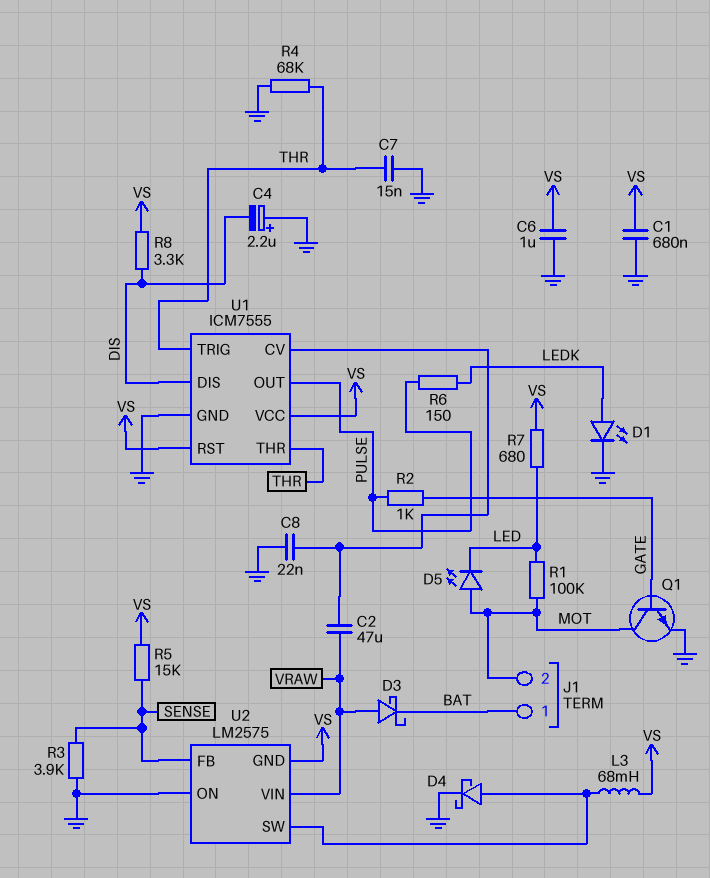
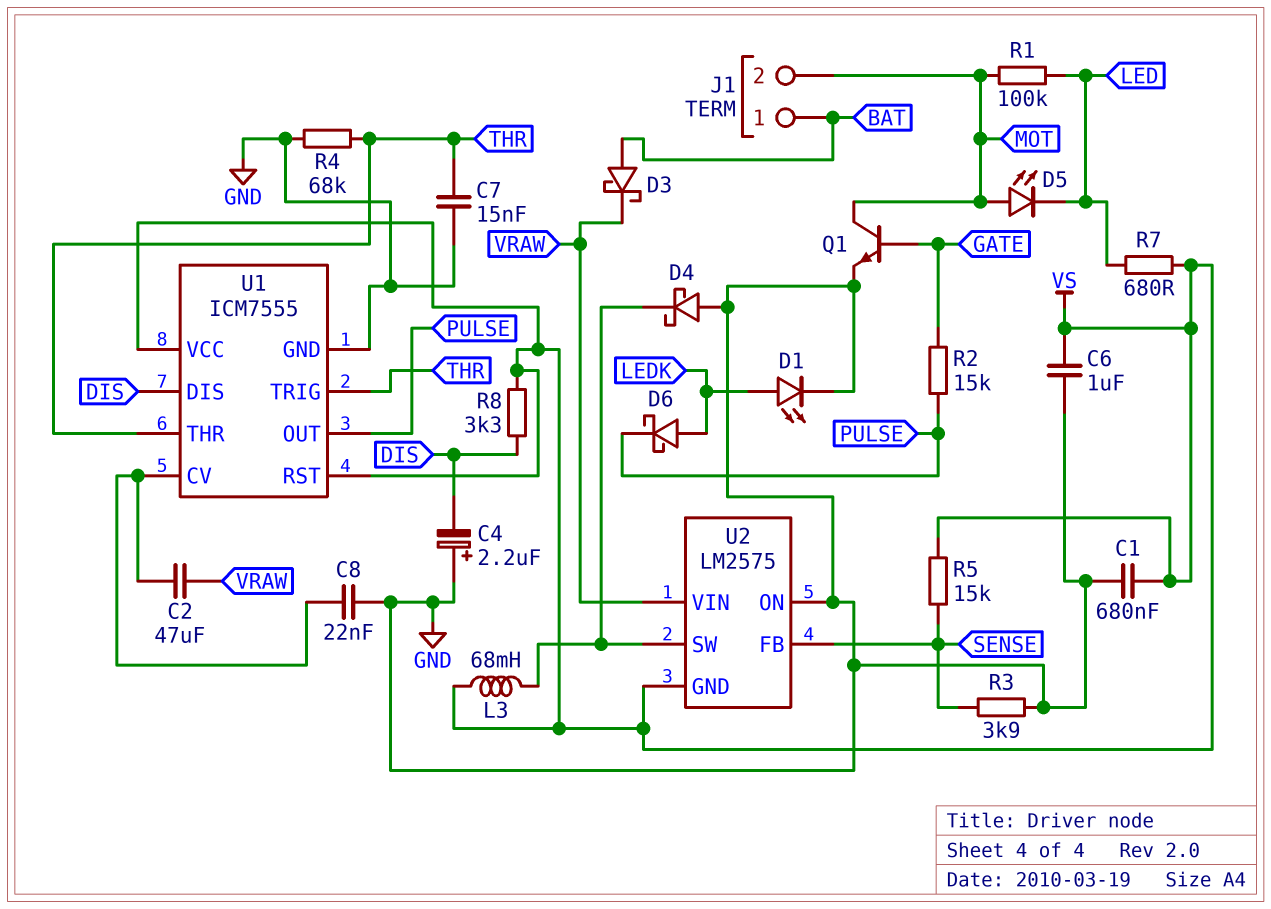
D3: schottky (A VRAW, K BAT) -> schottky (A BAT, K VRAW)
D4: schottky (A U2/SW, K GND) -> schottky (A GND, K U2/SW)
D6: none -> schottky (A LEDK, K PULSE)
R2: 1k (GATE, PULSE) -> 15k (GATE, PULSE)
R6: 150 (LEDK, PULSE) -> none

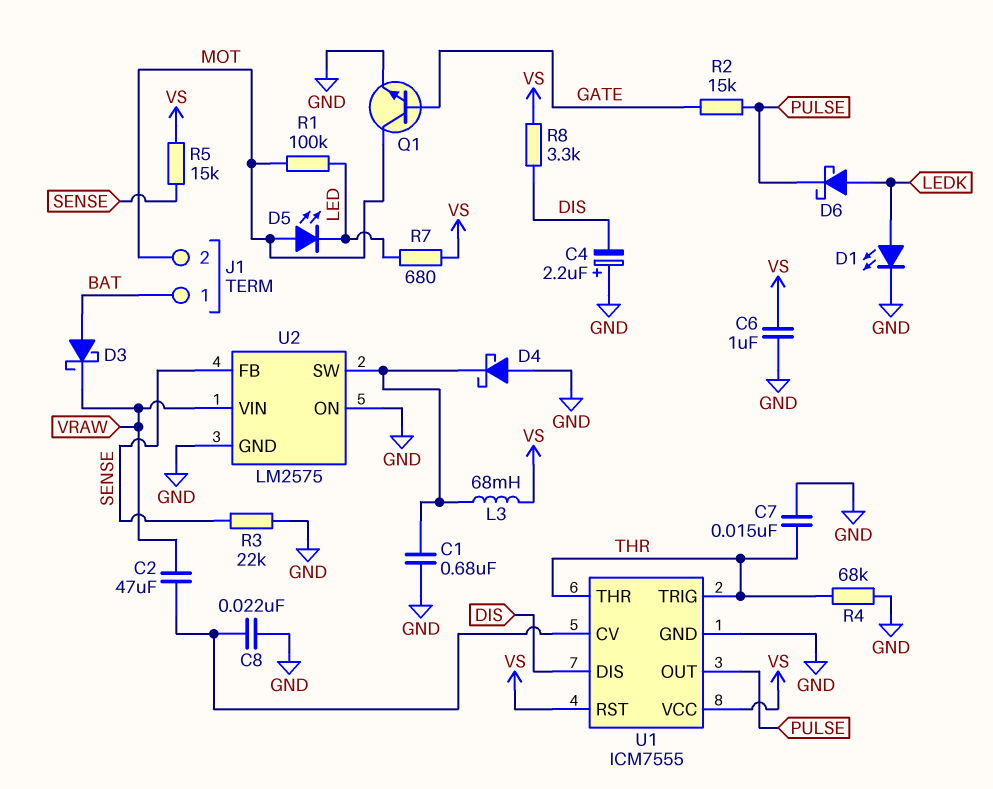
C1: 680nF (GND, VS) -> 680nF (GND, U2/SW)
R3: 3.9k (GND, SENSE) -> 22k (GND, SENSE)
U2 pin GND: VS -> GND

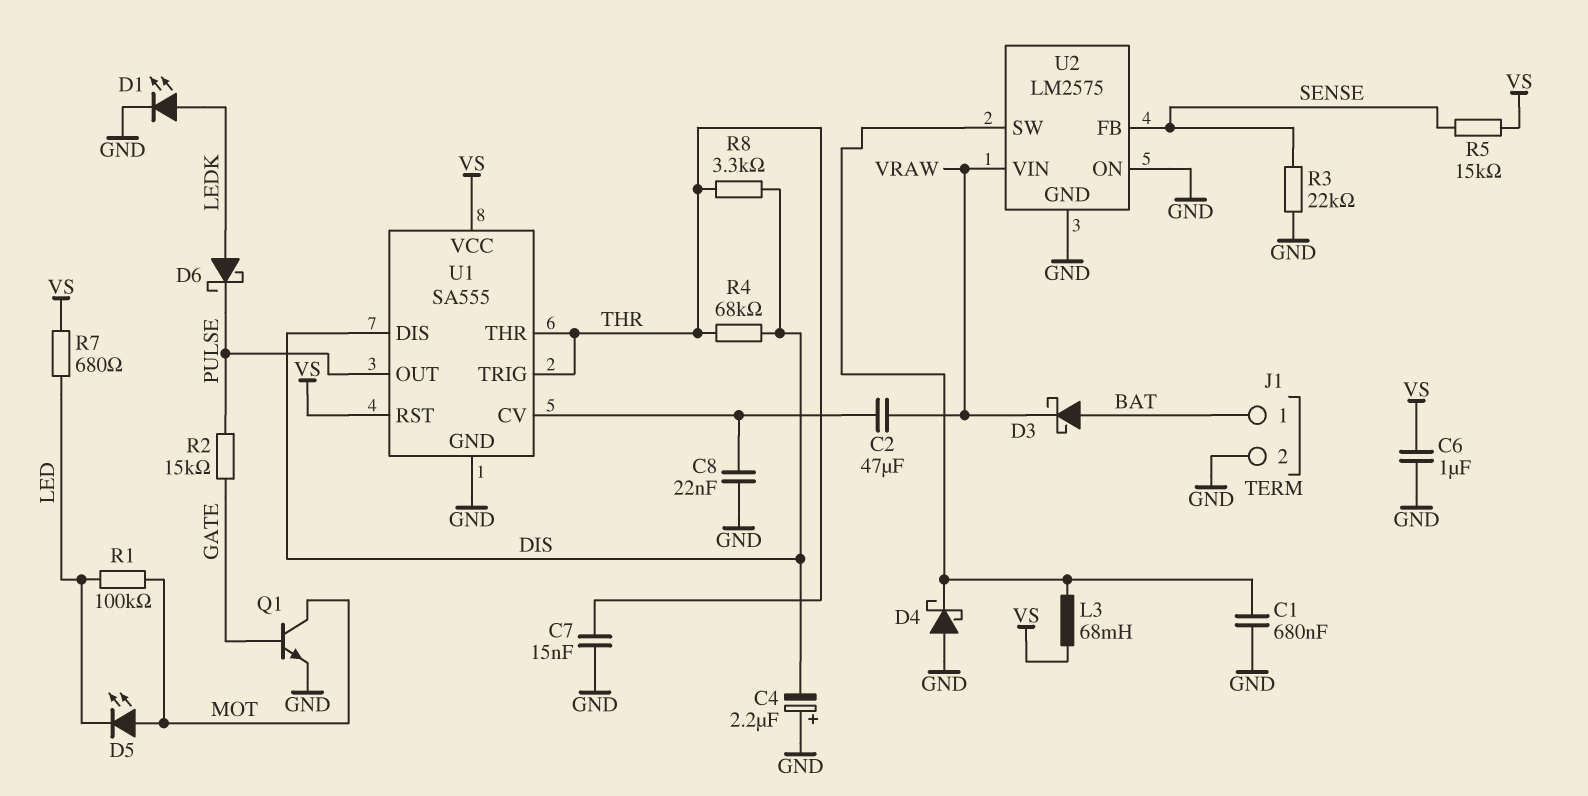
J1 pin 2: MOT -> GND
R4: 68k (GND, THR) -> 68k (DIS, THR)
R8: 3.3k (DIS, VS) -> 3.3k (DIS, THR)
U1: ICM7555 -> SA555

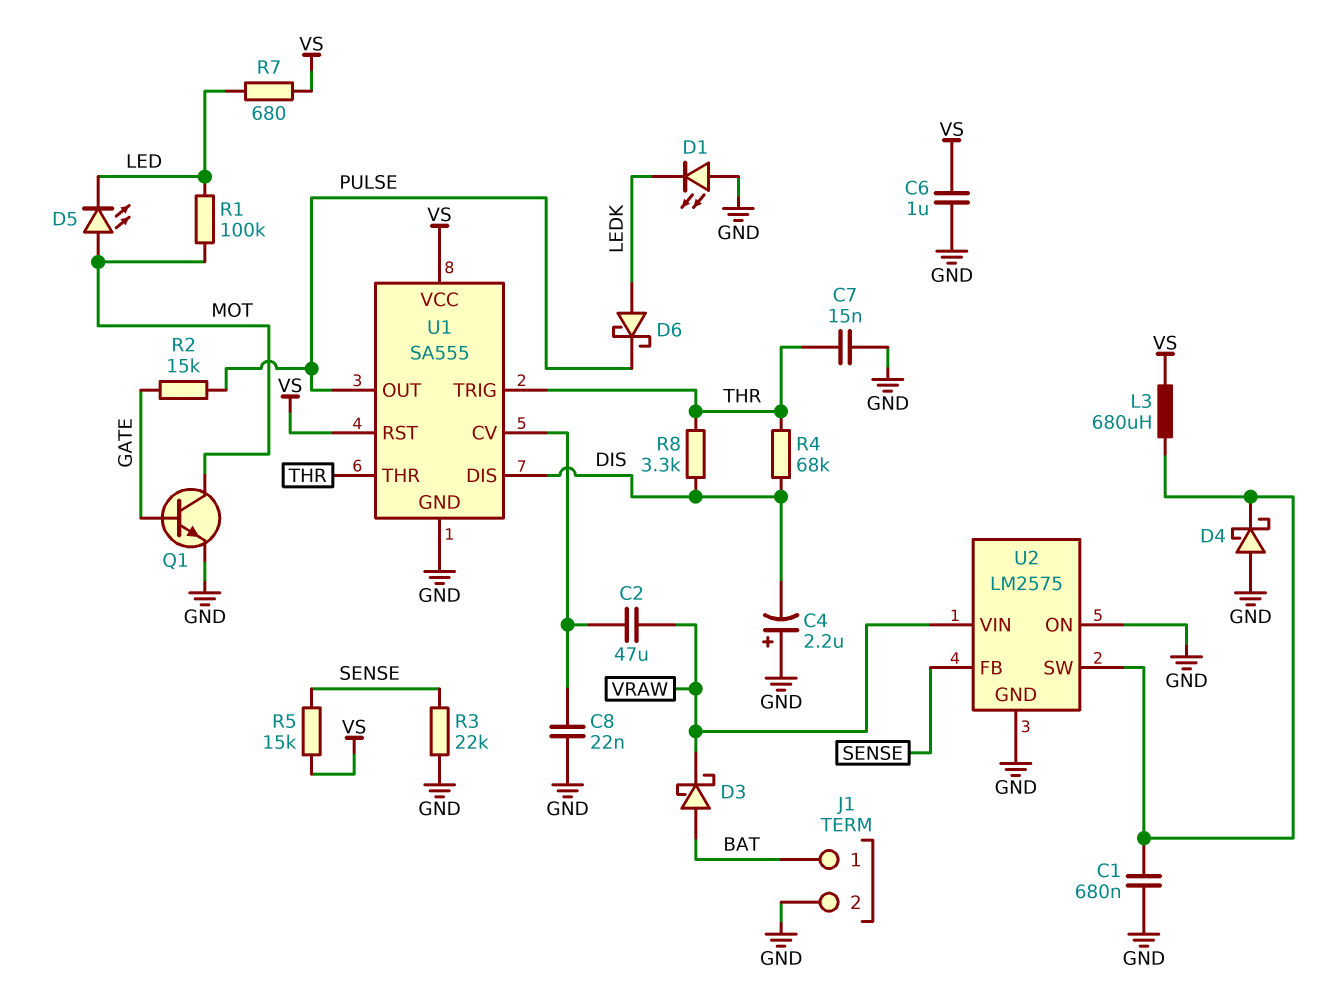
D1: LED (A LEDK, K GND) -> LED (A GND, K LEDK)
L3: 68mH (U2/SW, VS) -> 680uH (U2/SW, VS)

